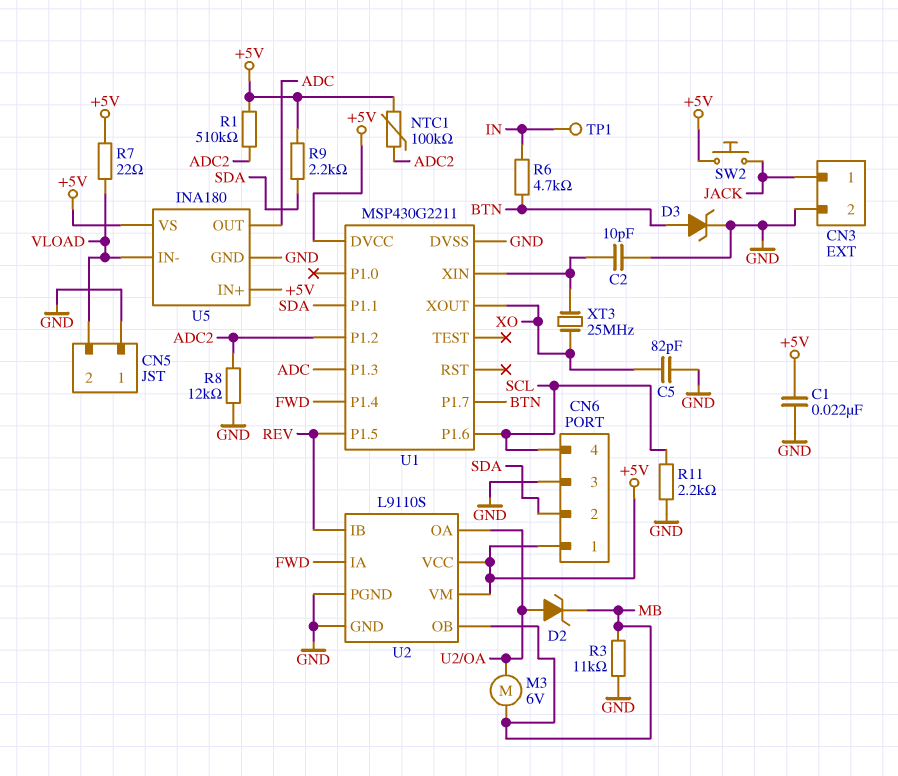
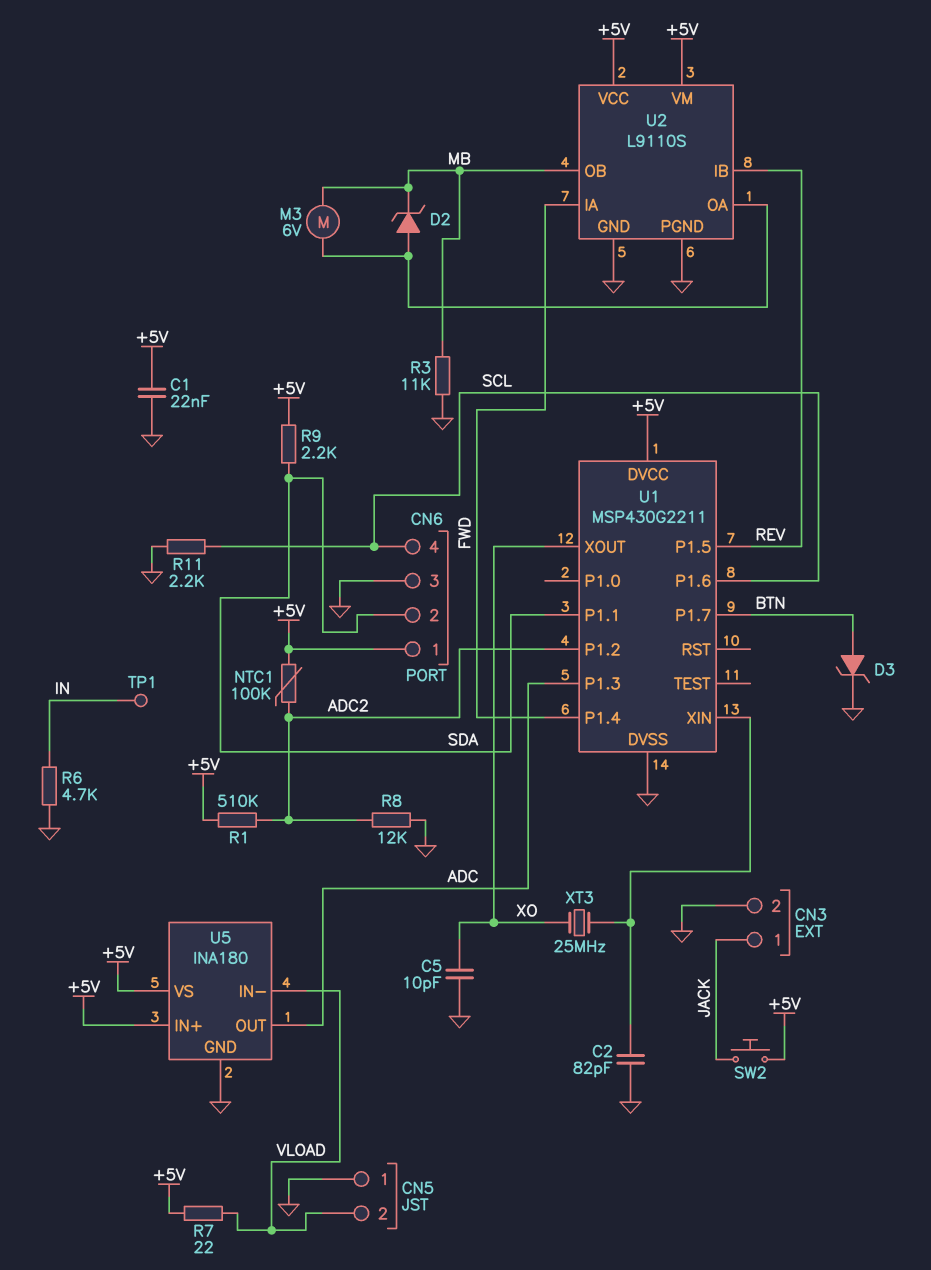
C2: 10pF (GND, U1/XIN) -> 82pF (GND, U1/XIN)
C5: 82pF (GND, XO) -> 10pF (GND, XO)
R6: 4.7k (BTN, IN) -> 4.7k (GND, IN)

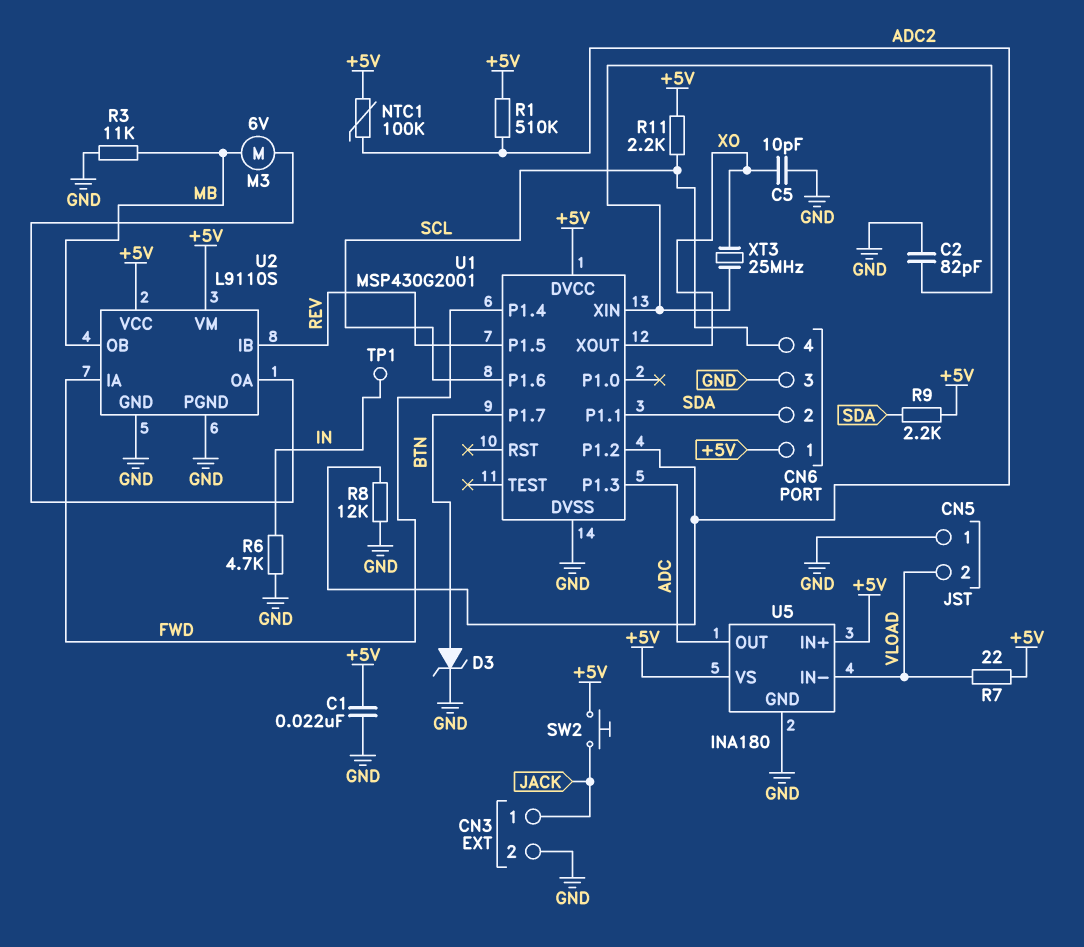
D2: zener (A U2/OA, K MB) -> none
R11: 2.2k (GND, SCL) -> 2.2k (+5V, SCL)
U1: MSP430G2211 -> MSP430G2001

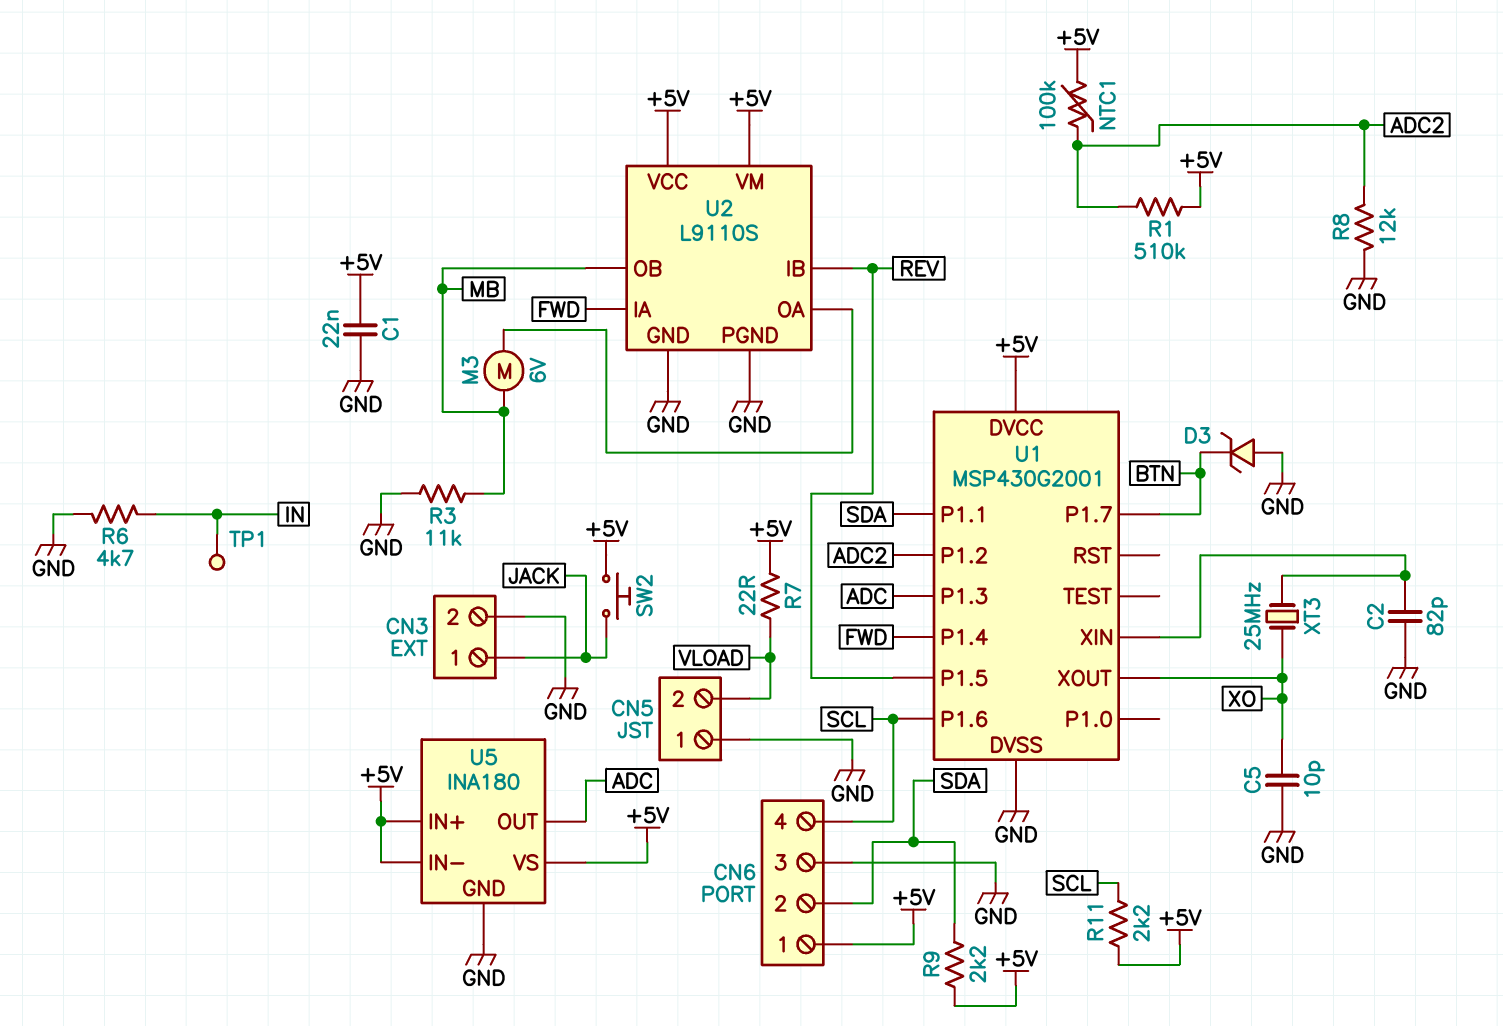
D3: zener (A BTN, K GND) -> zener (A GND, K BTN)
U5 pin IN-: VLOAD -> +5V

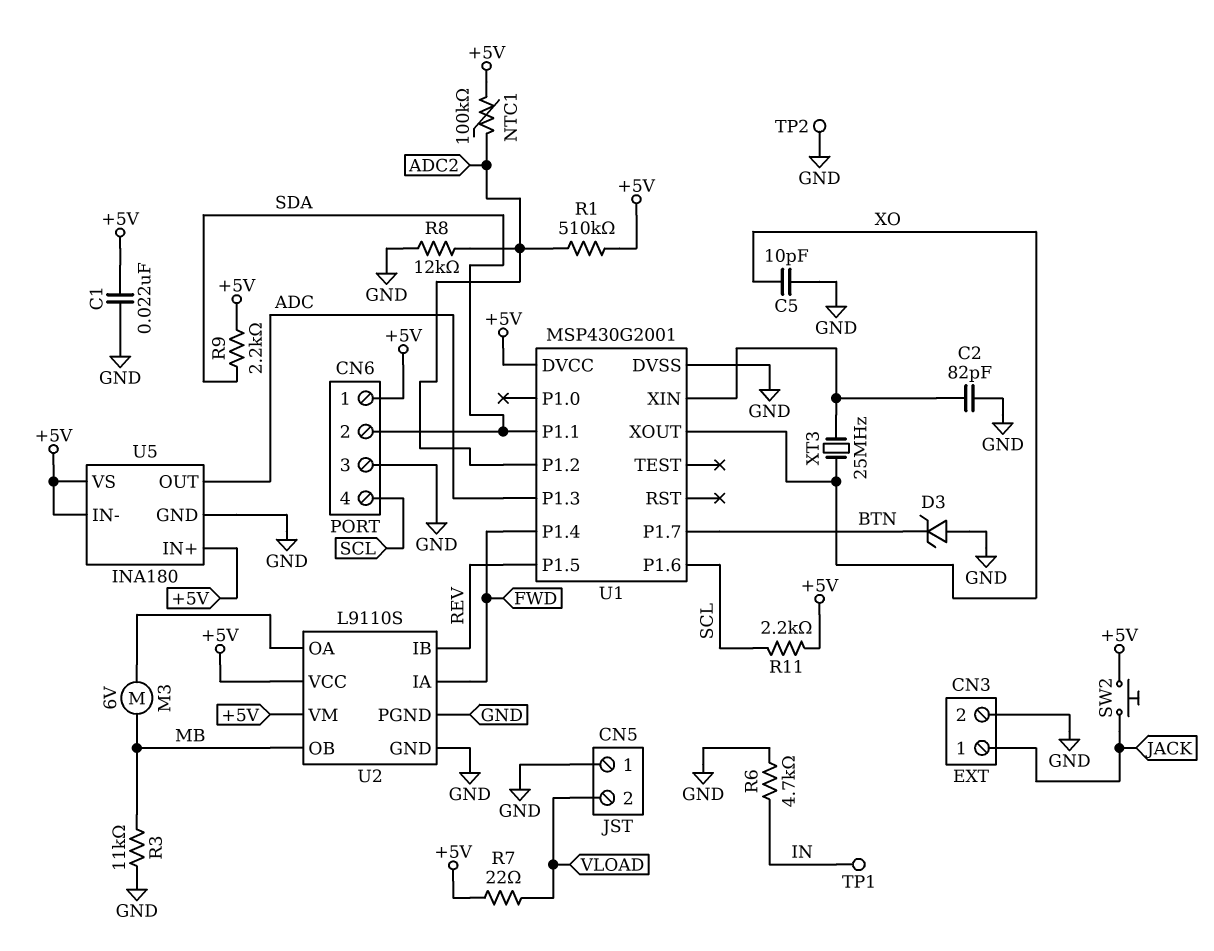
TP2: none -> test point (GND)

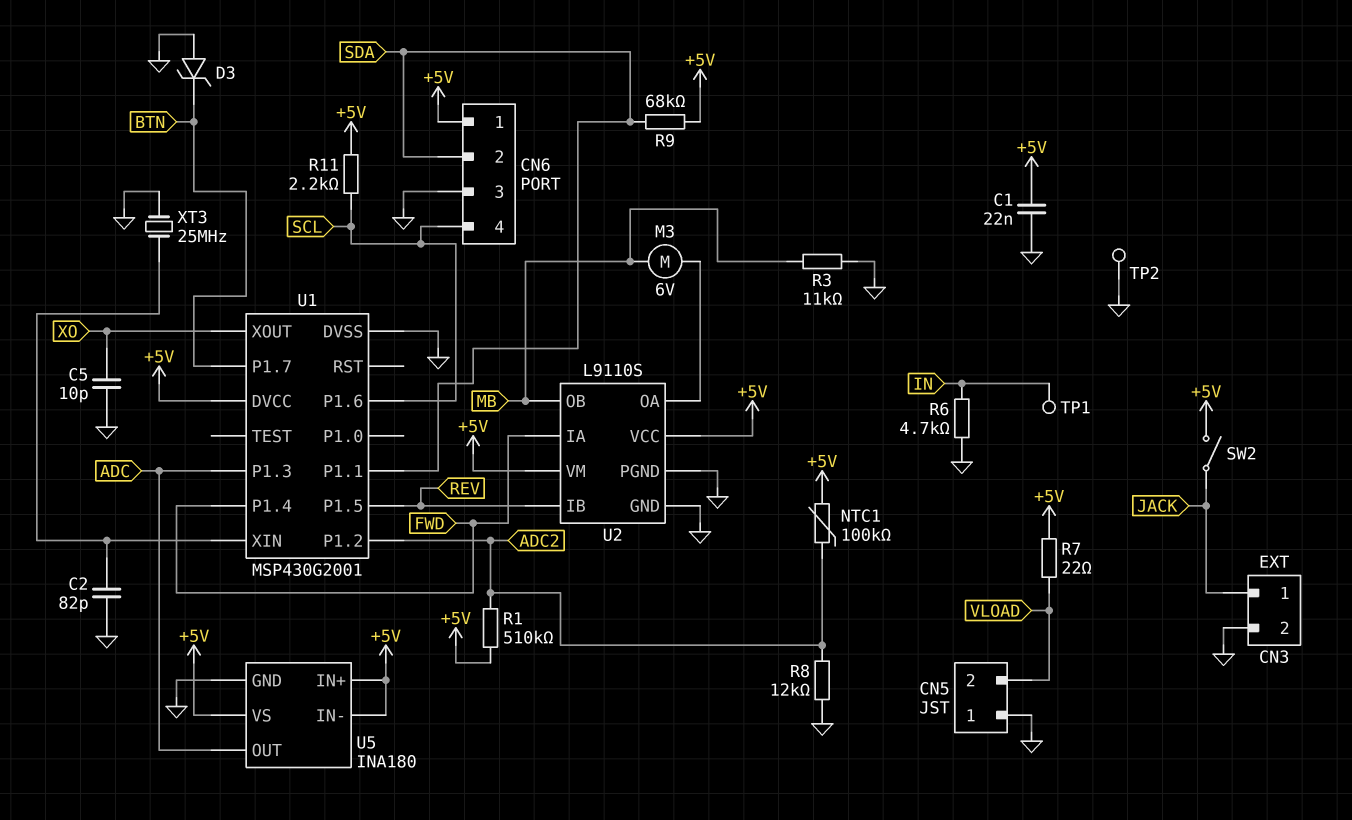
R9: 2.2k (+5V, SDA) -> 68k (+5V, SDA)
SW2: button (+5V, JACK) -> switch (+5V, JACK)
XT3: 25MHz (U1/XIN, XO) -> 25MHz (GND, U1/XIN)

